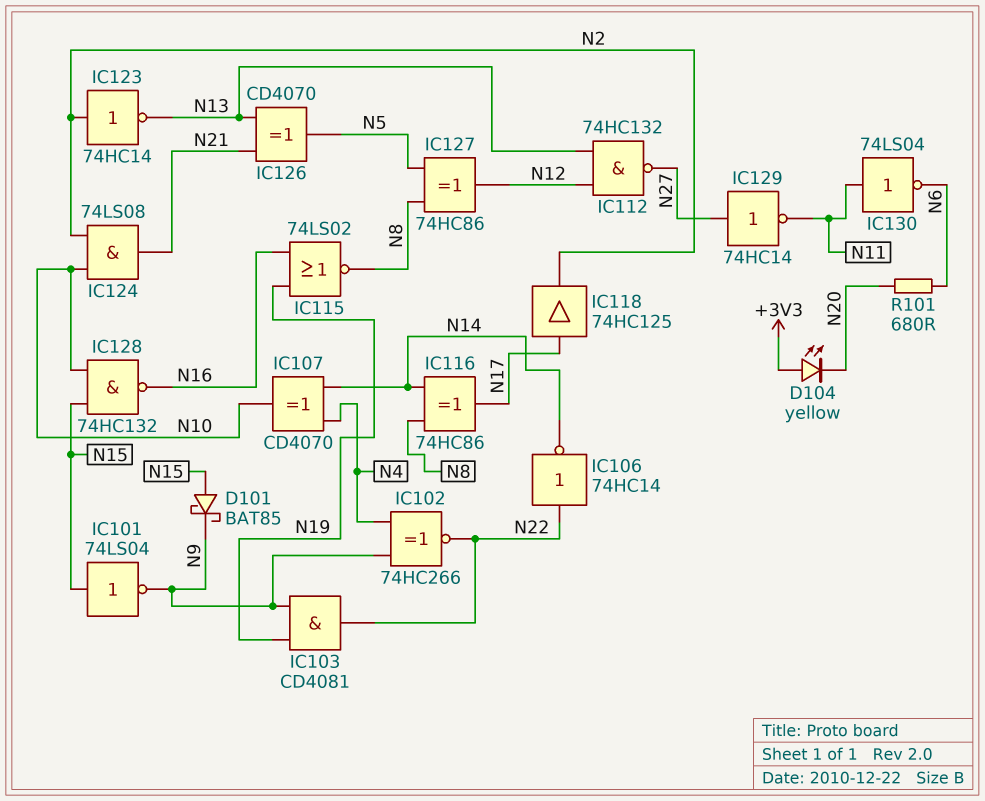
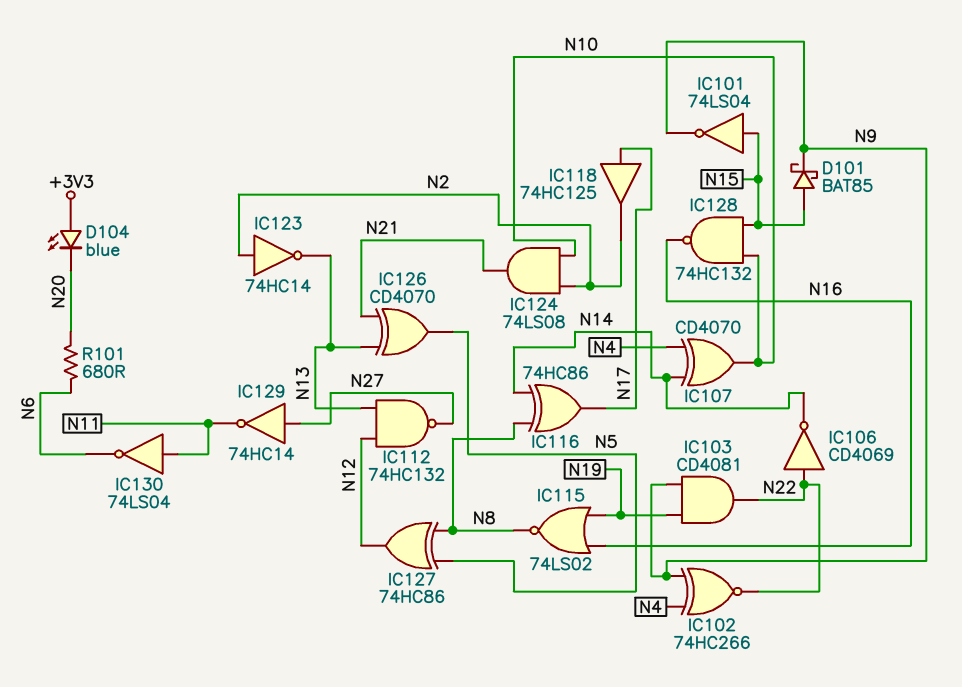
D104: LED yellow (A +3V3, K N20) -> LED blue (A +3V3, K N20)
IC106: NOT 74HC14 (in N22, out N14) -> NOT CD4069 (in N22, out N14)

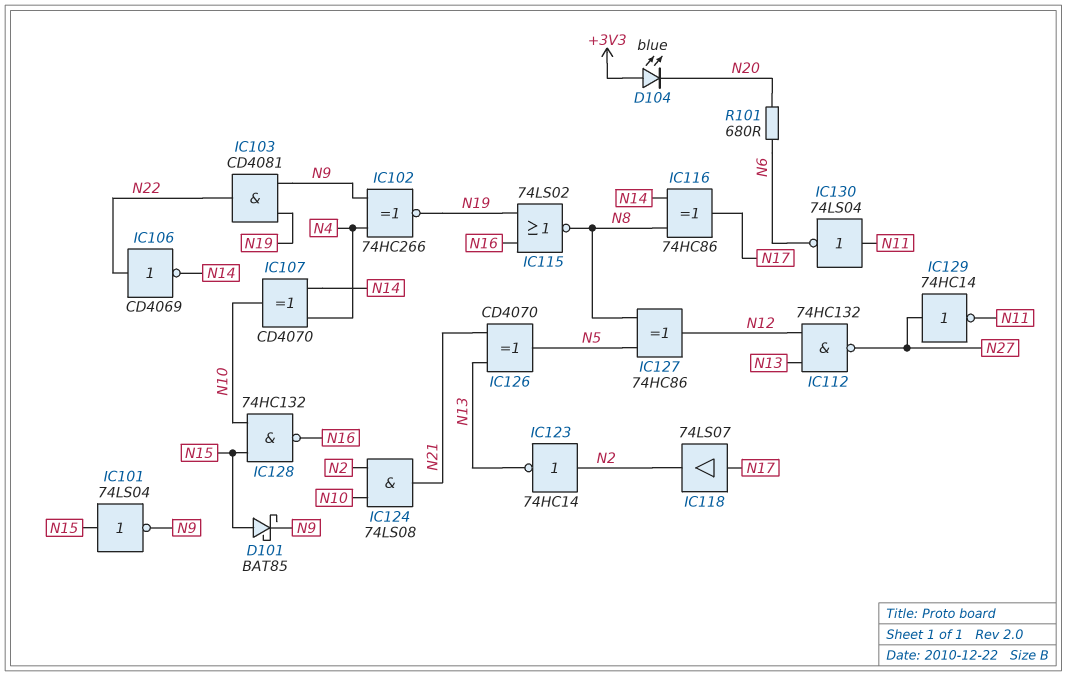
IC102: XNOR 74HC266 (in N4, in N9, out N22) -> XNOR 74HC266 (in N4, in N9, out N19)
IC118: buffer 74HC125 (in N17, out N2) -> buffer 74LS07 (in N17, out N2)

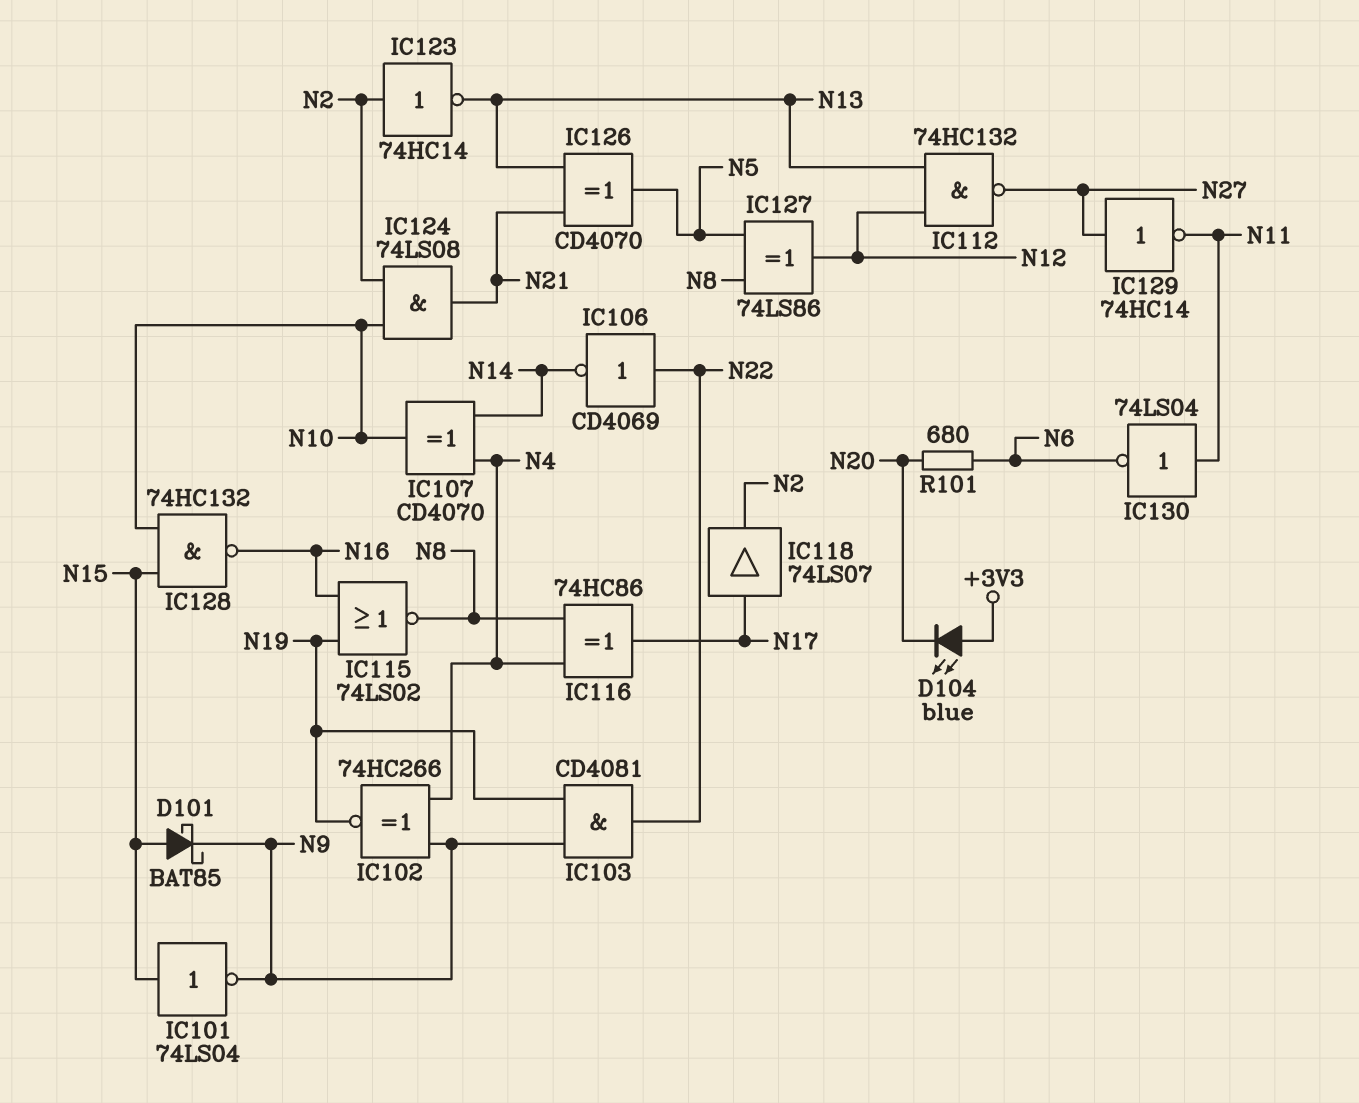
IC116: XOR 74HC86 (in N8, in N14, out N17) -> XOR 74HC86 (in N4, in N8, out N17)
IC127: XOR 74HC86 (in N5, in N8, out N12) -> XOR 74LS86 (in N5, in N8, out N12)

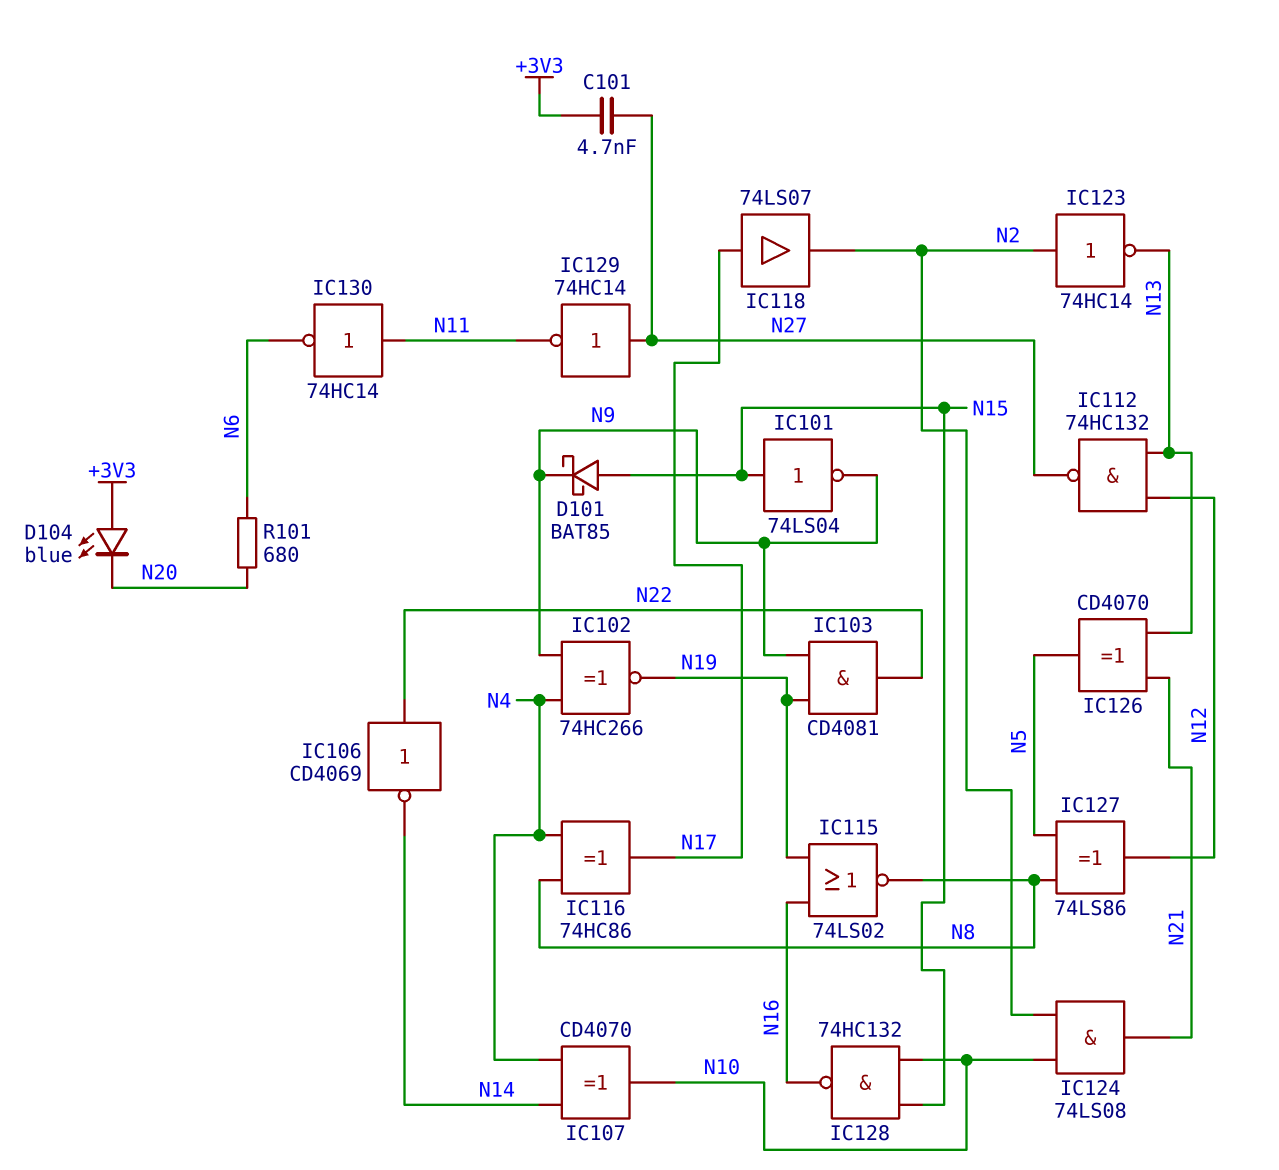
C101: none -> 4.7nF (+3V3, N27)
IC130: NOT 74LS04 (in N11, out N6) -> NOT 74HC14 (in N11, out N6)

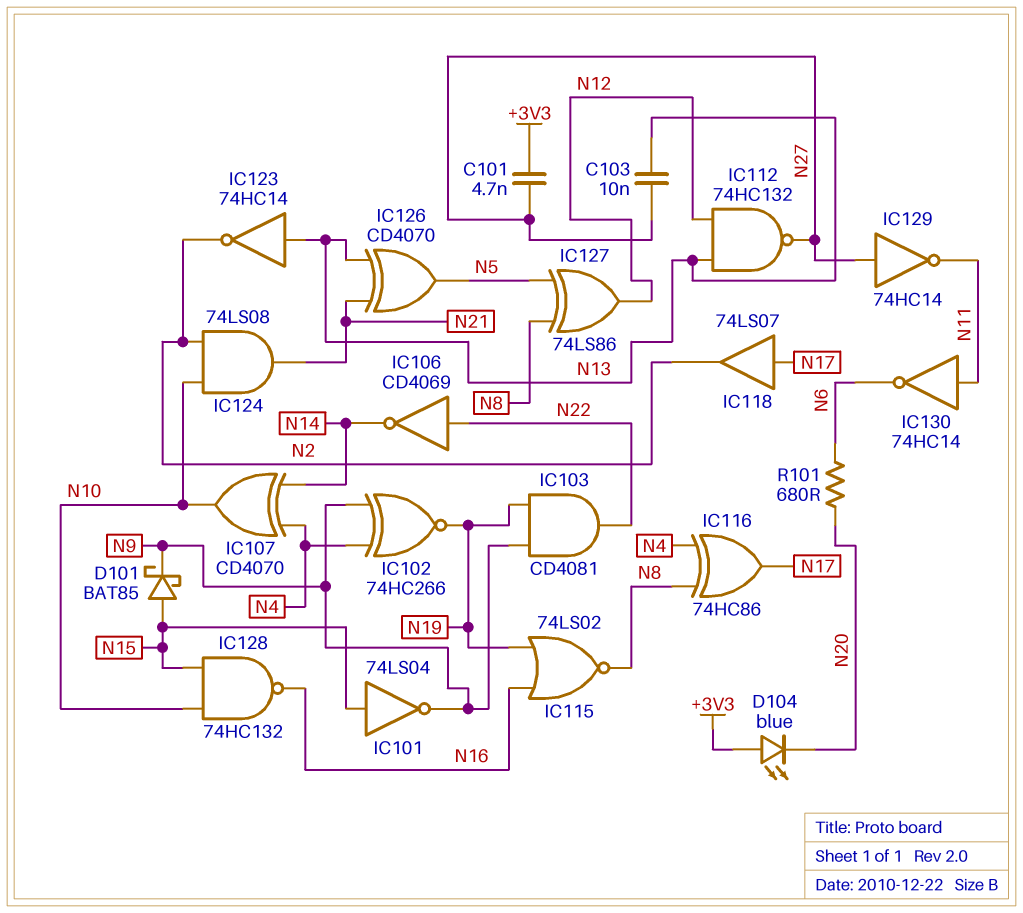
C103: none -> 10nF (N13, N27)
IC123: NOT 74HC14 (in N2, out N13) -> NOT 74HC14 (in N13, out N2)

